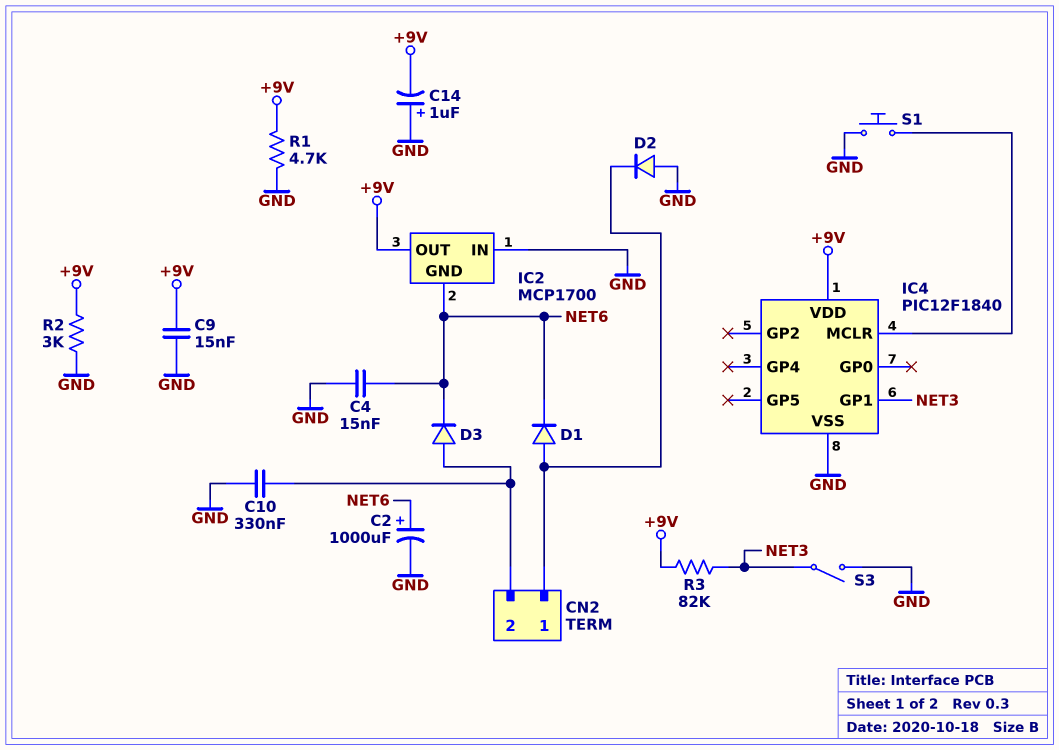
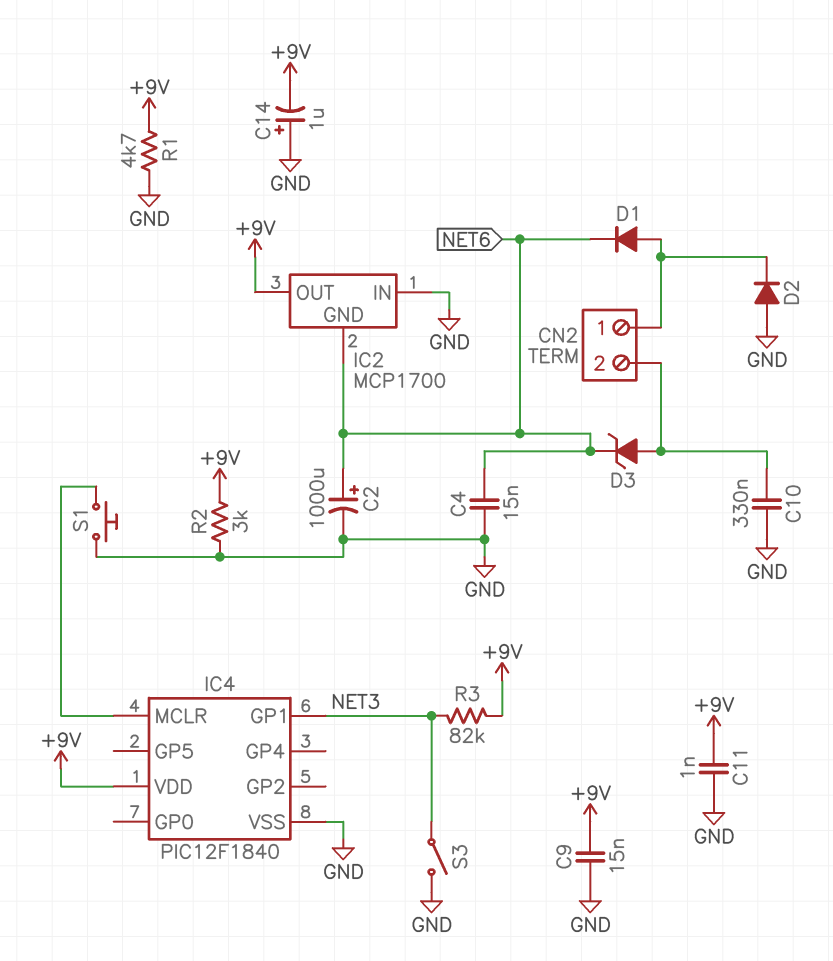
C11: none -> 1nF (+9V, GND)
D3: diode (A CN2/2, K NET6) -> zener (A CN2/2, K NET6)

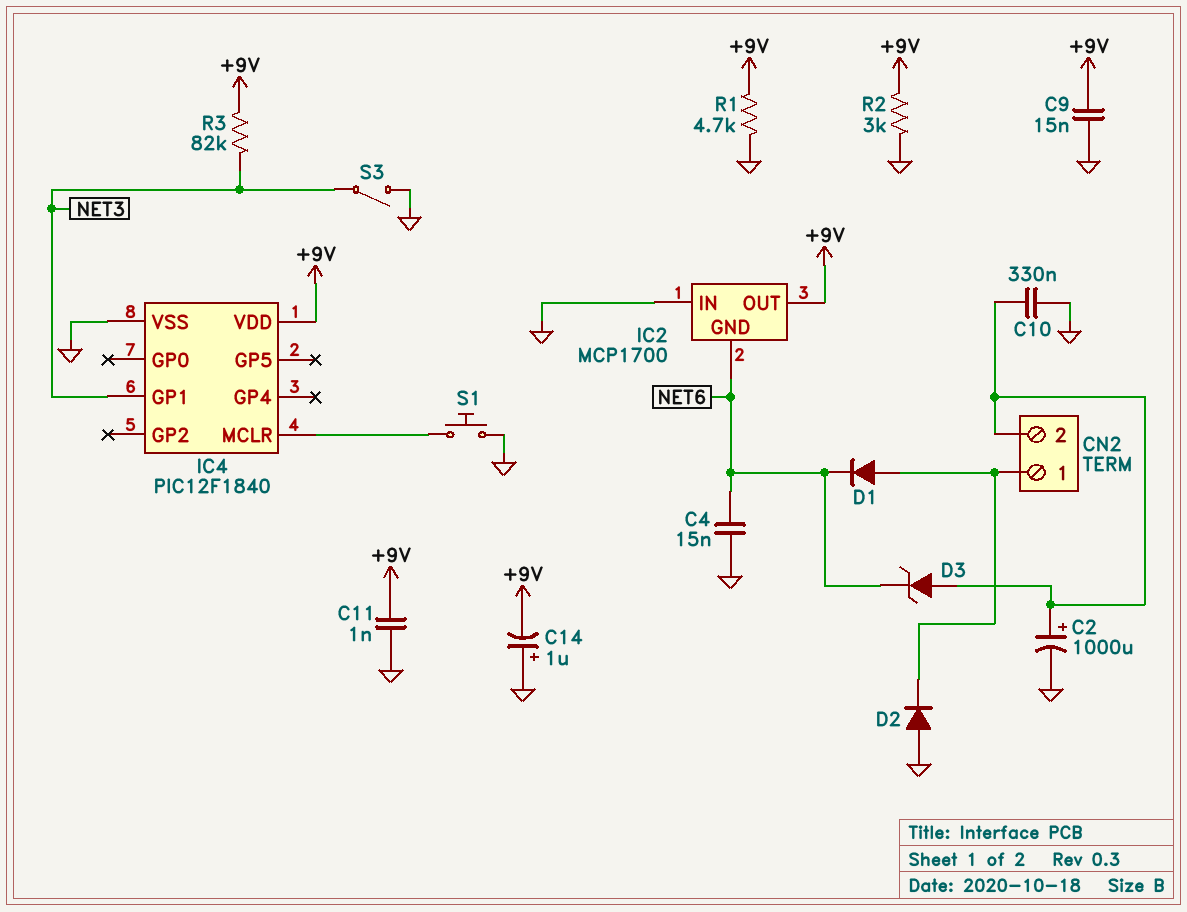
C2: 1000uF (plus NET6, minus GND) -> 1000uF (plus CN2/2, minus GND)

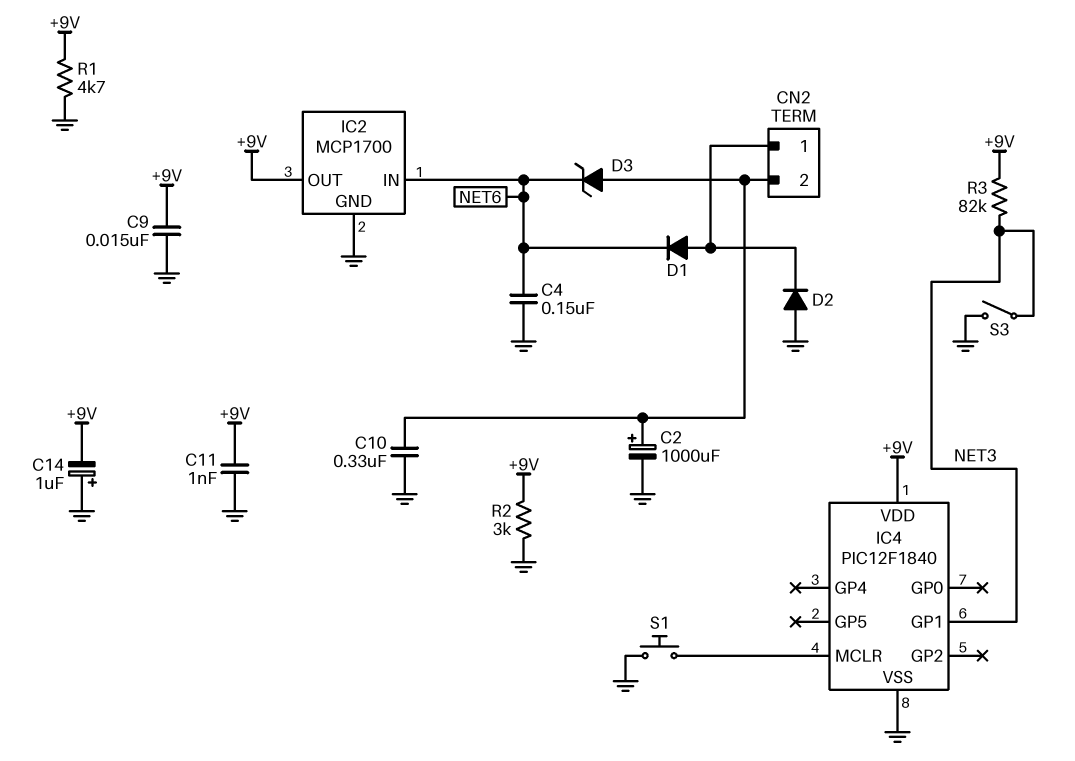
C4: 15nF (GND, NET6) -> 150nF (GND, NET6)
IC2 pin GND: NET6 -> GND
IC2 pin IN: GND -> NET6

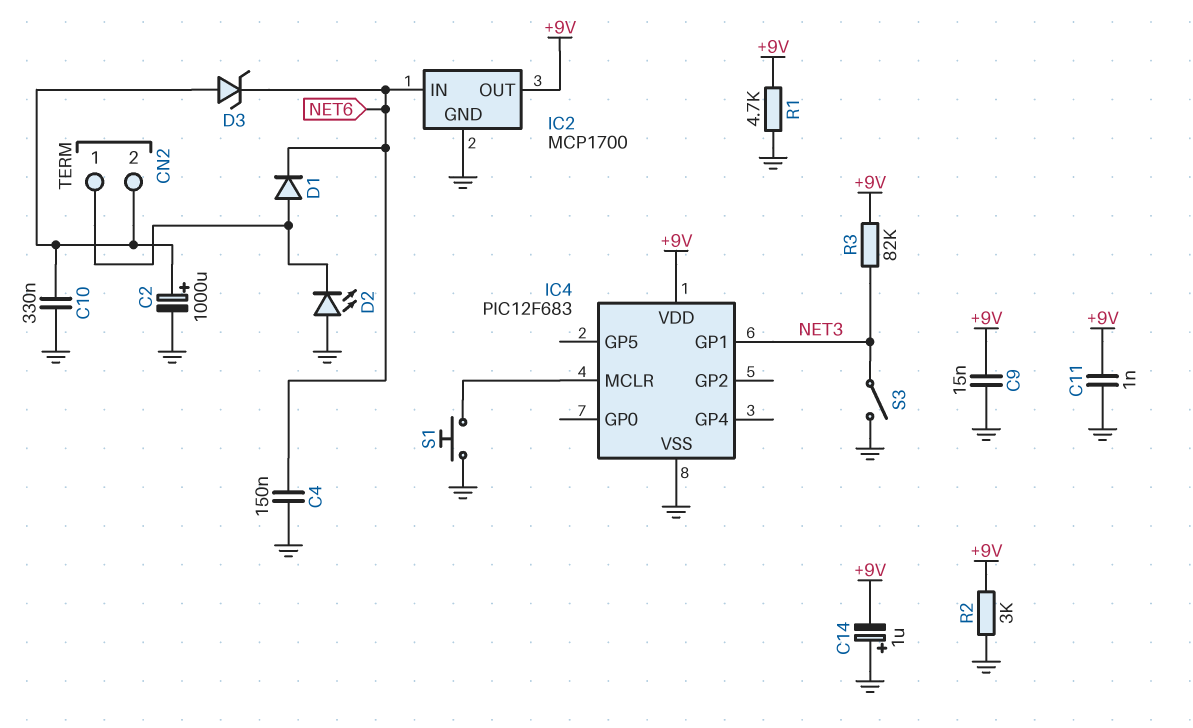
D2: diode (A GND, K CN2/1) -> LED (A GND, K CN2/1)
IC4: PIC12F1840 -> PIC12F683

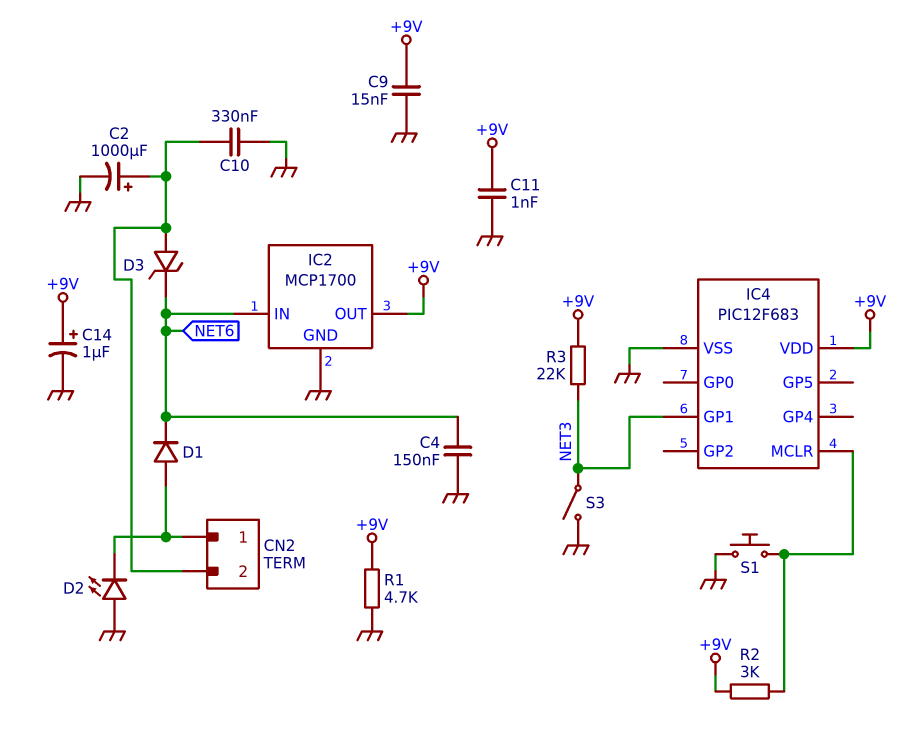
C14: 1uF (plus GND, minus +9V) -> 1uF (plus +9V, minus GND)
R2: 3k (+9V, GND) -> 3k (+9V, IC4/MCLR)
R3: 82k (+9V, NET3) -> 22k (+9V, NET3)

